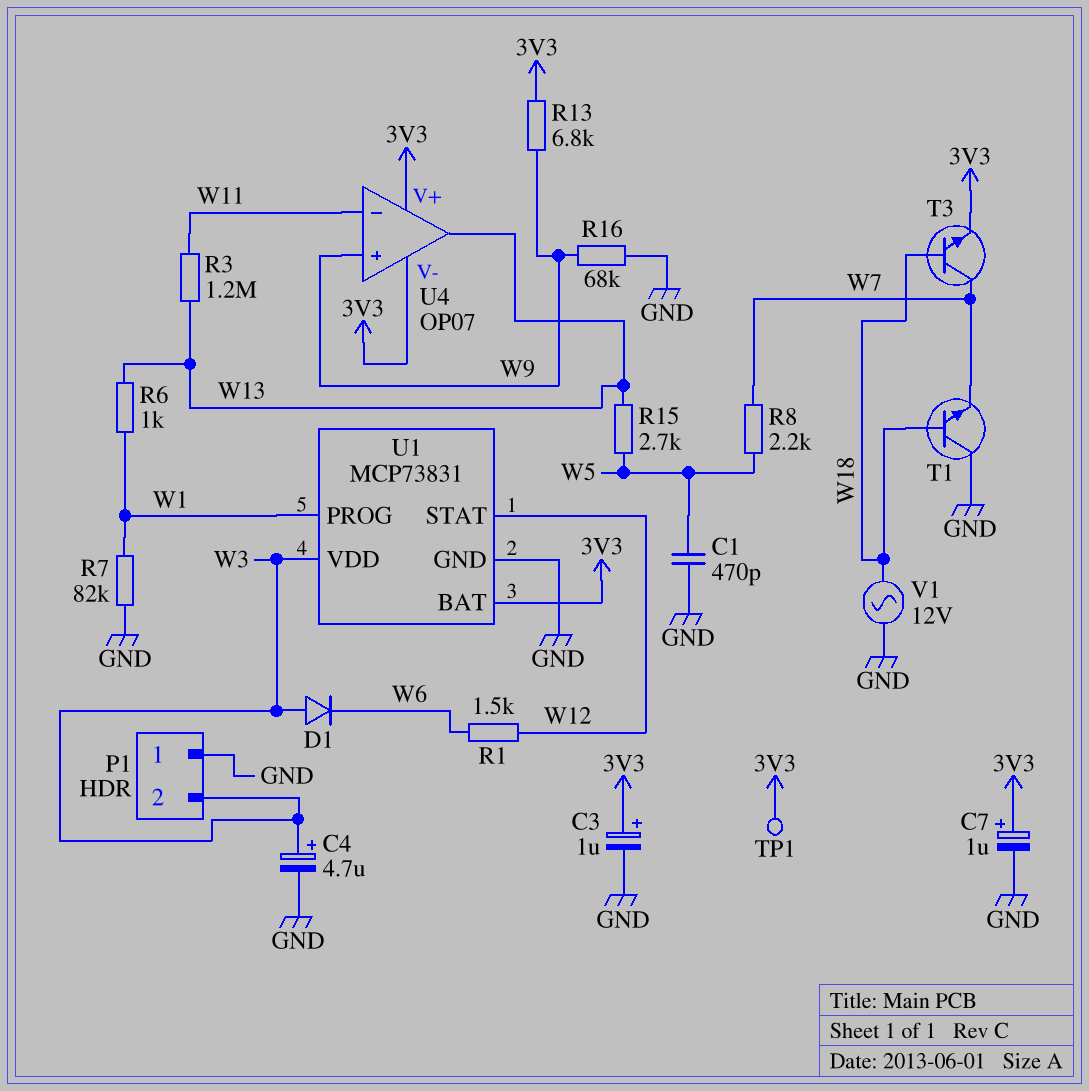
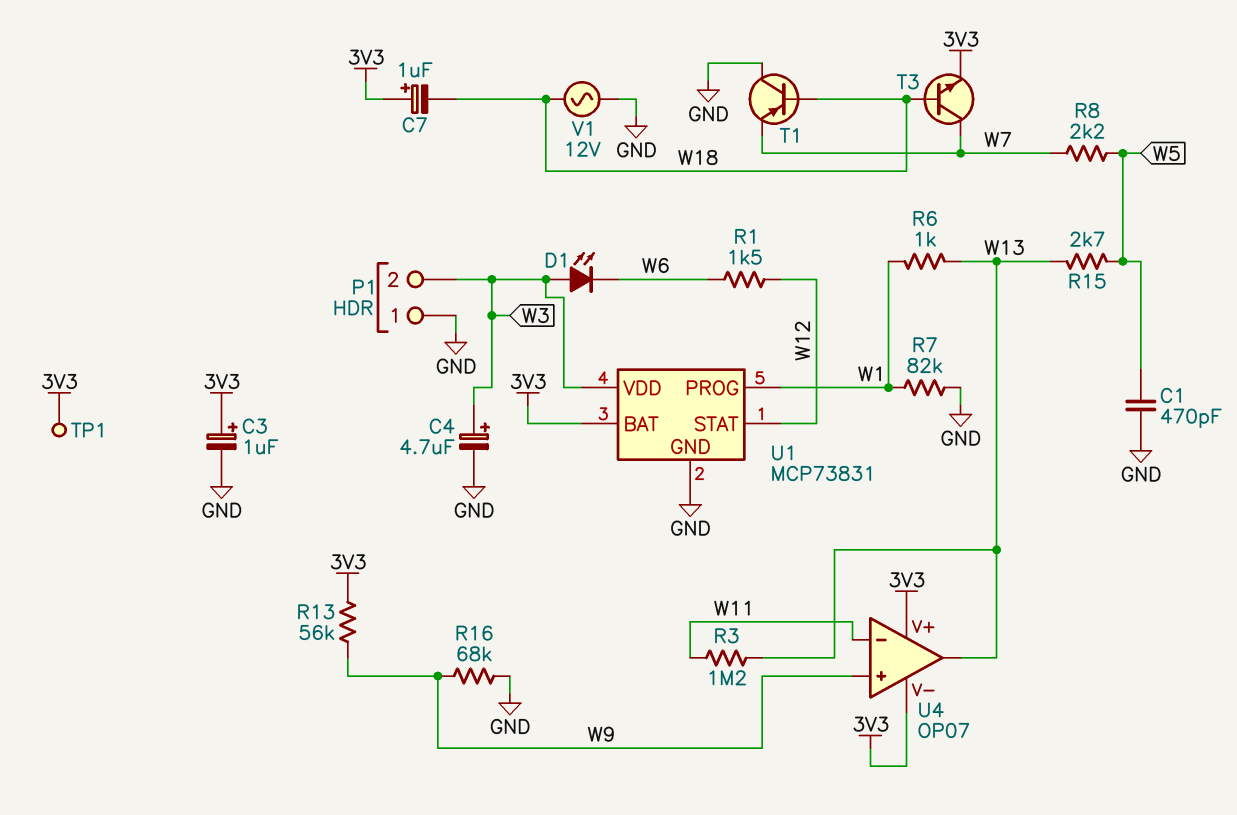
C7: 1uF (plus 3V3, minus GND) -> 1uF (plus 3V3, minus W18)
D1: diode (A W3, K W6) -> LED (A W3, K W6)
R13: 6.8k (3V3, W9) -> 56k (3V3, W9)
T1: NPN (B W18, C GND, E W7) -> PNP (B W18, C GND, E W7)

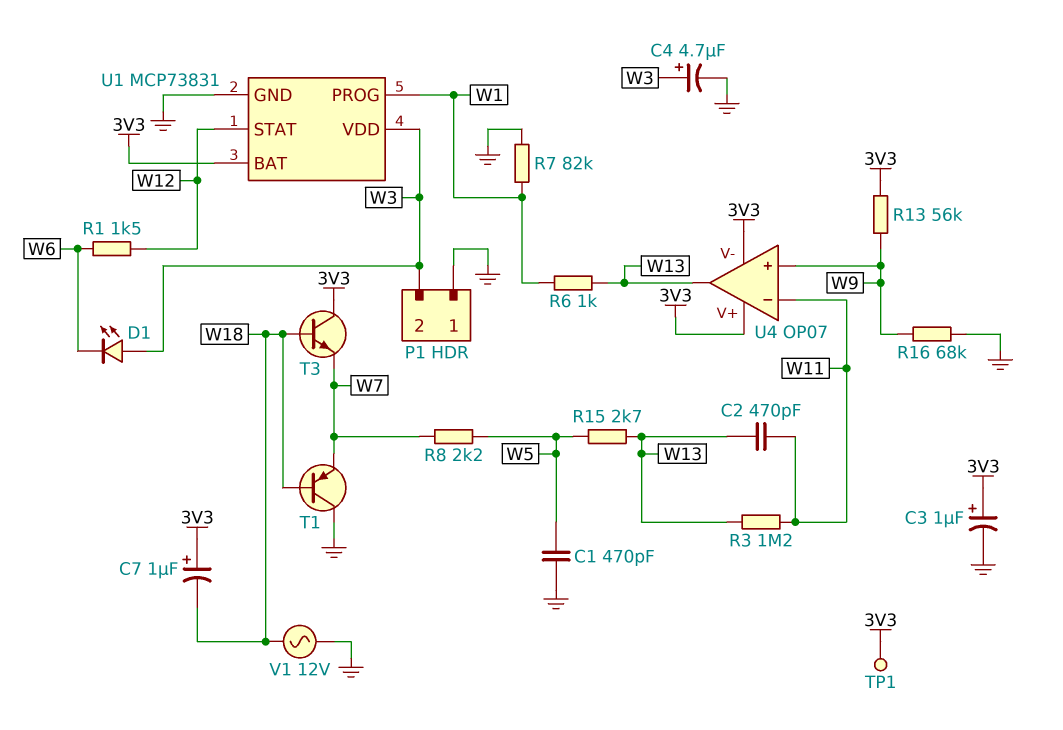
C2: none -> 470pF (W11, W13)
T3: NPN (B W18, C W7, E 3V3) -> NPN (B W18, C 3V3, E W7)

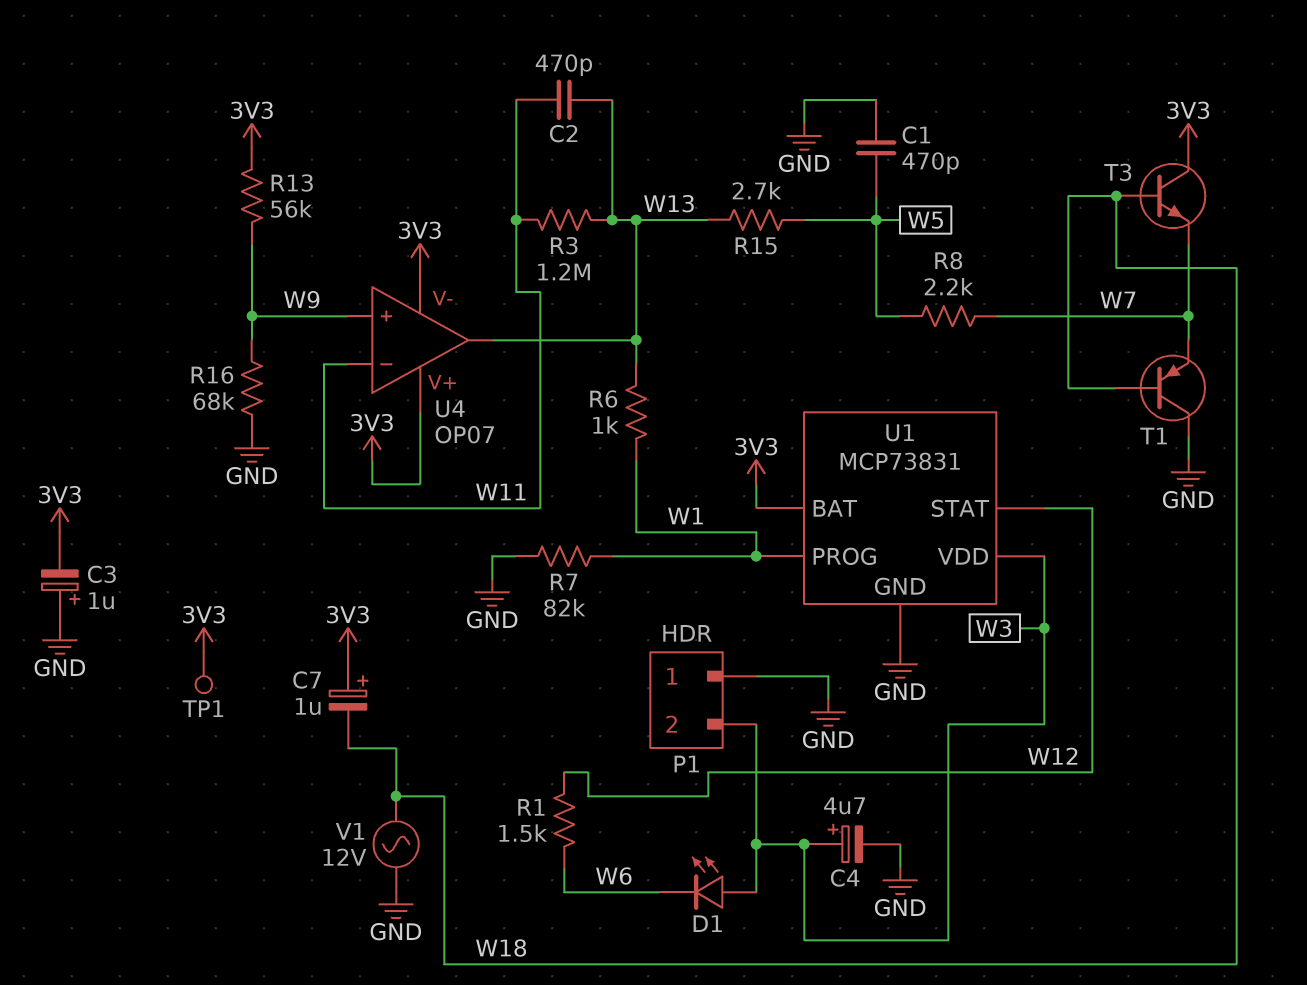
C3: 1uF (plus 3V3, minus GND) -> 1uF (plus GND, minus 3V3)

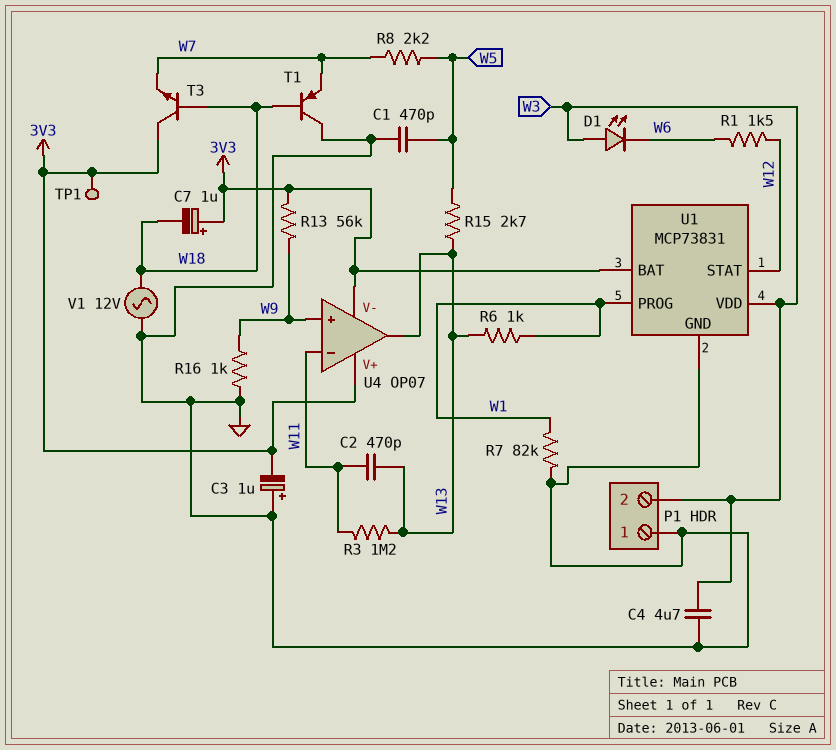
C4: 4.7uF (plus W3, minus GND) -> 4.7uF (GND, W3)
R16: 68k (GND, W9) -> 1k (GND, W9)

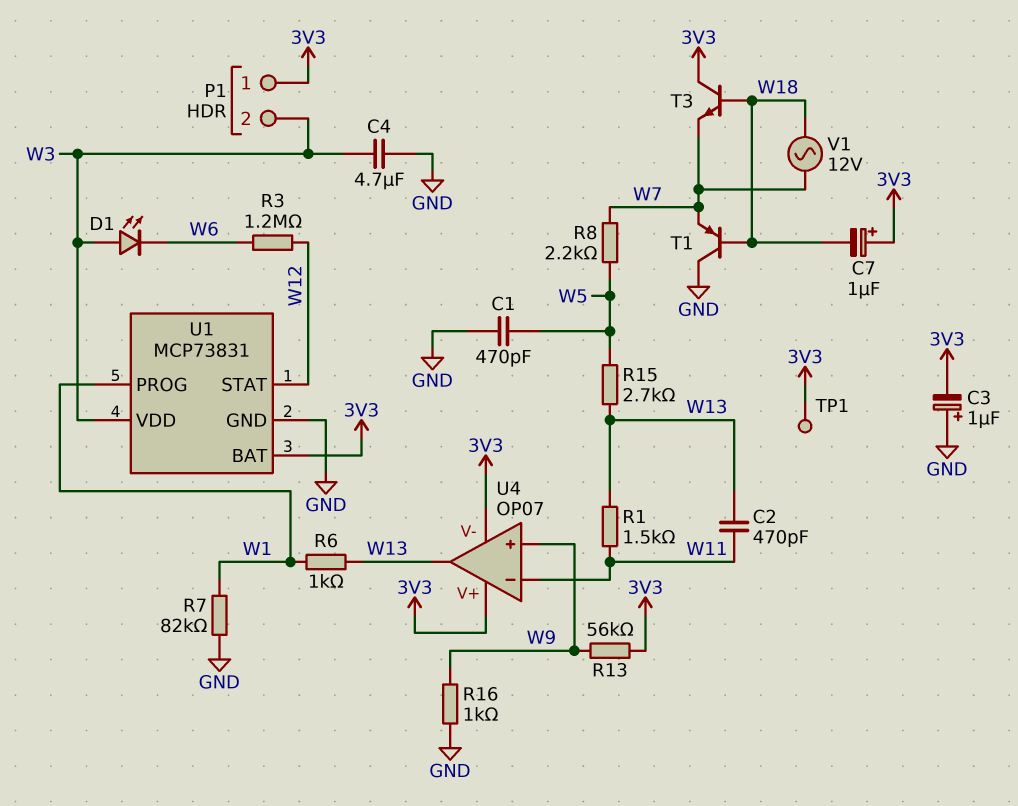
P1 pin 1: GND -> 3V3
R1: 1.5k (W6, W12) -> 1.5k (W11, W13)
R3: 1.2M (W11, W13) -> 1.2M (W6, W12)
V1: AC 12V (GND, W18) -> AC 12V (W7, W18)

